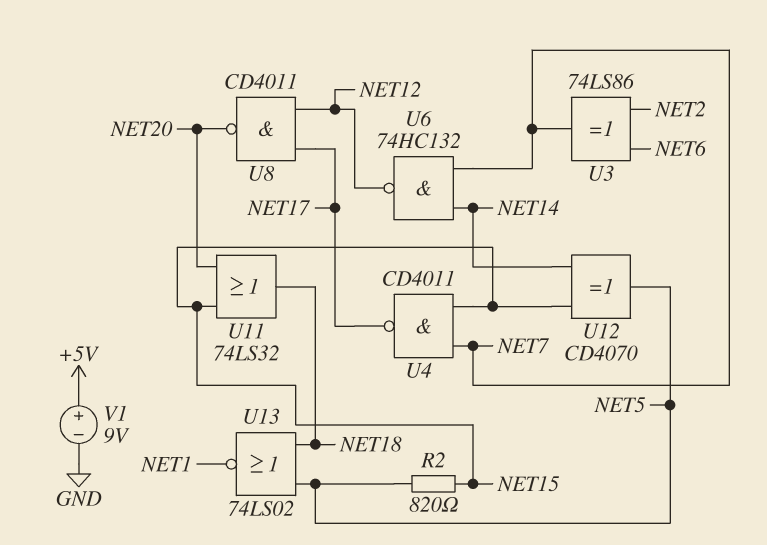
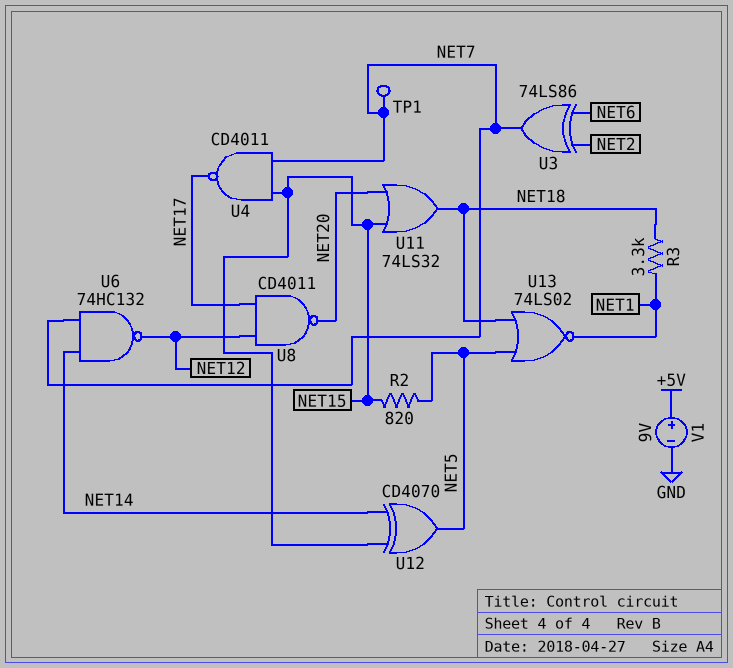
R3: none -> 3.3k (NET1, NET18)
TP1: none -> test point (NET7)

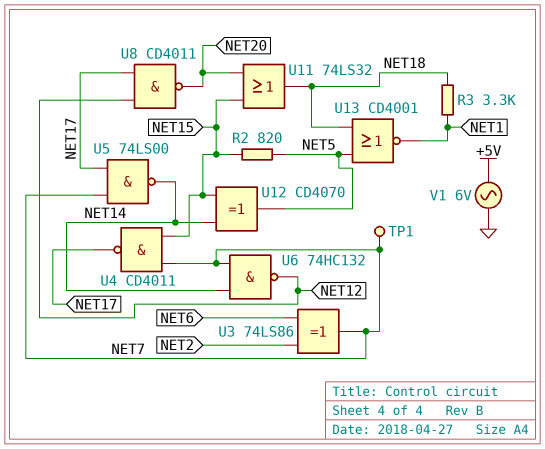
U5: none -> NAND 74LS00 (in NET7, in NET17, out NET14)
U13: NOR 74LS02 (in NET5, in NET18, out NET1) -> NOR CD4001 (in NET5, in NET18, out NET1)
V1: 9V (plus +5V, minus GND) -> AC 6V (+5V, GND)

